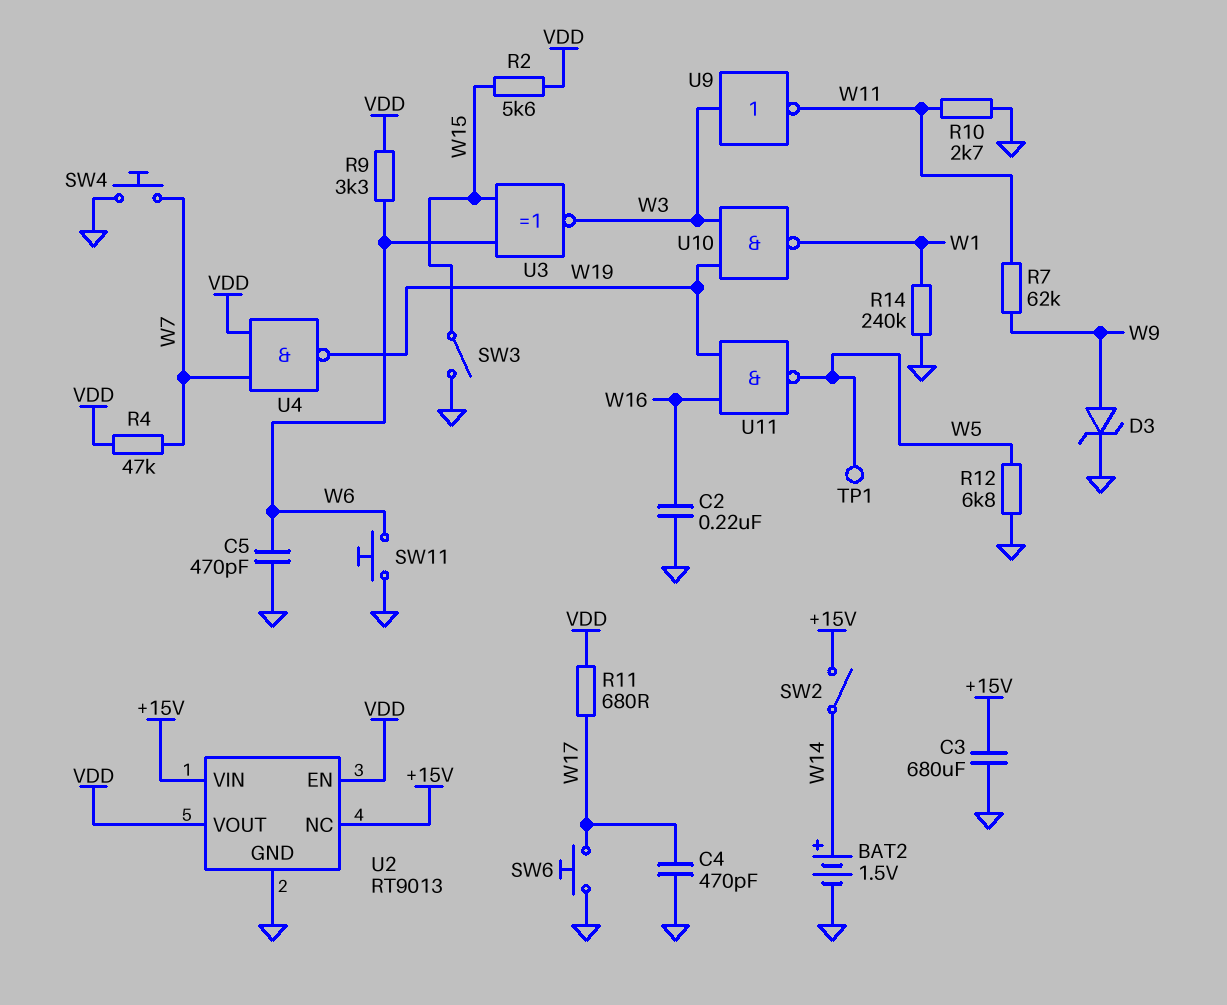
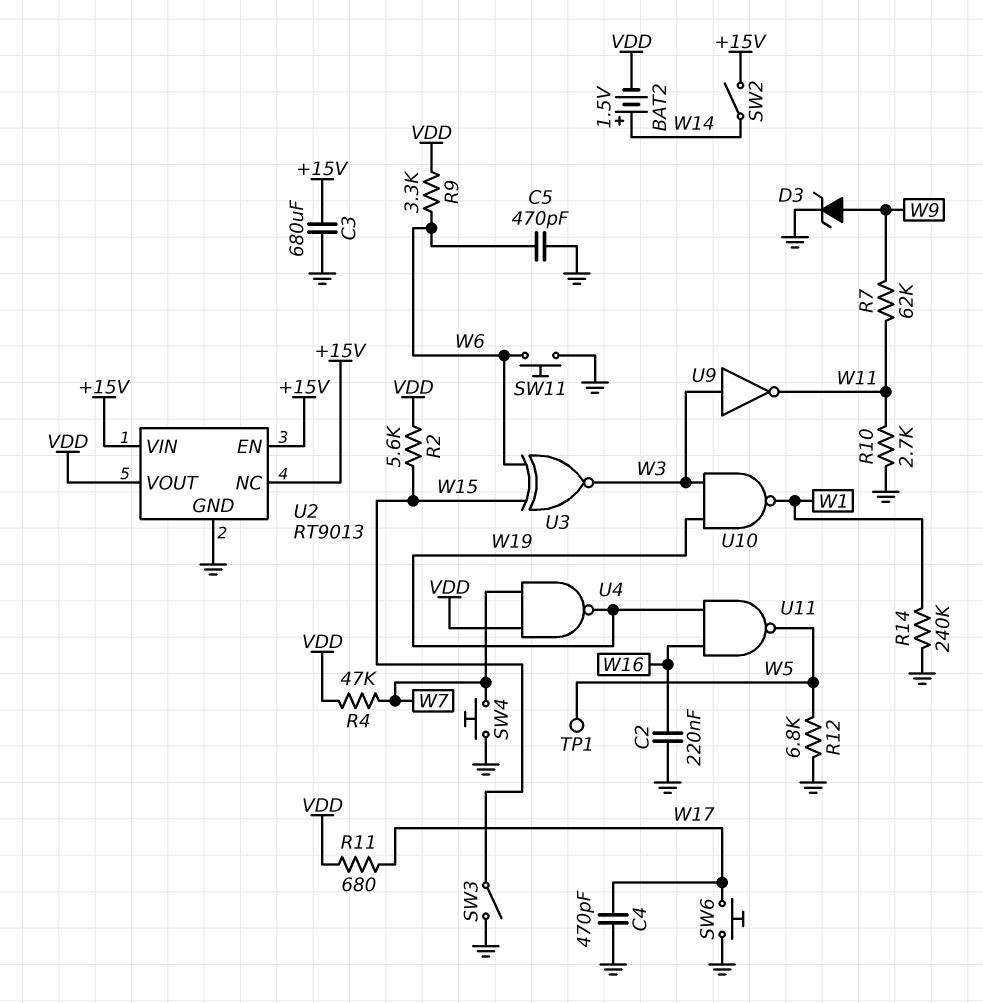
BAT2: 1.5V (plus W14, minus GND) -> 1.5V (plus W14, minus VDD)
U2 pin EN: VDD -> +15V

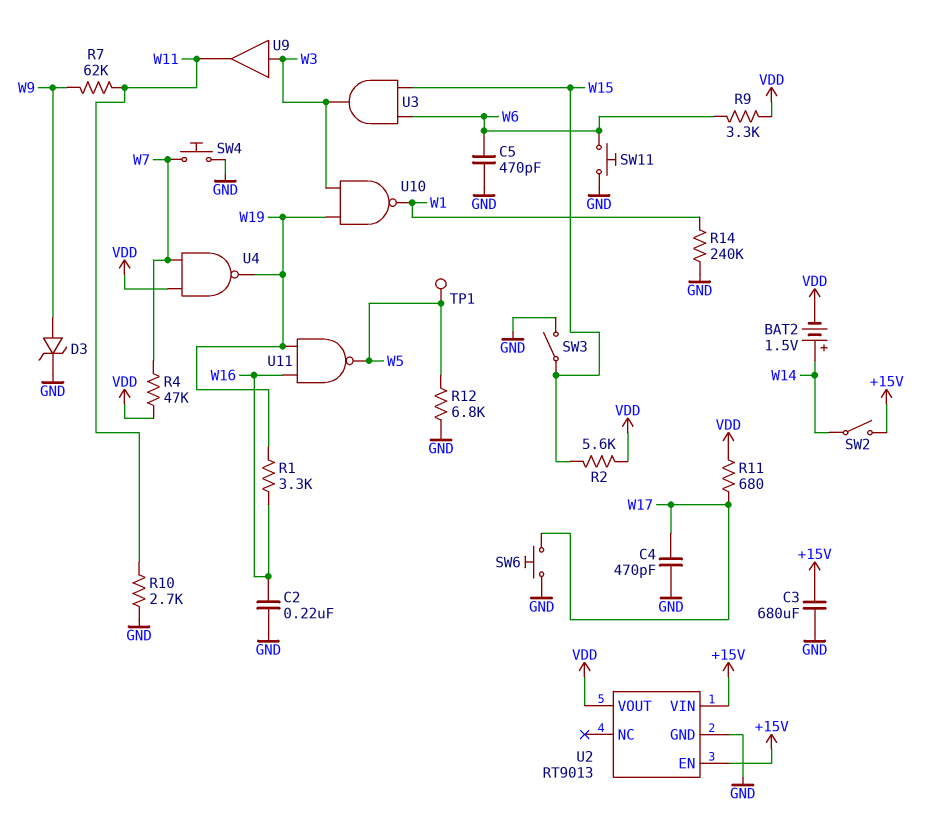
R1: none -> 3.3k (W16, W19)
U2 pin NC: +15V -> none
U3: XNOR (in W6, in W15, out W3) -> AND (in W6, in W15, out W3)
U9: NOT (in W3, out W11) -> buffer (in W3, out W11)

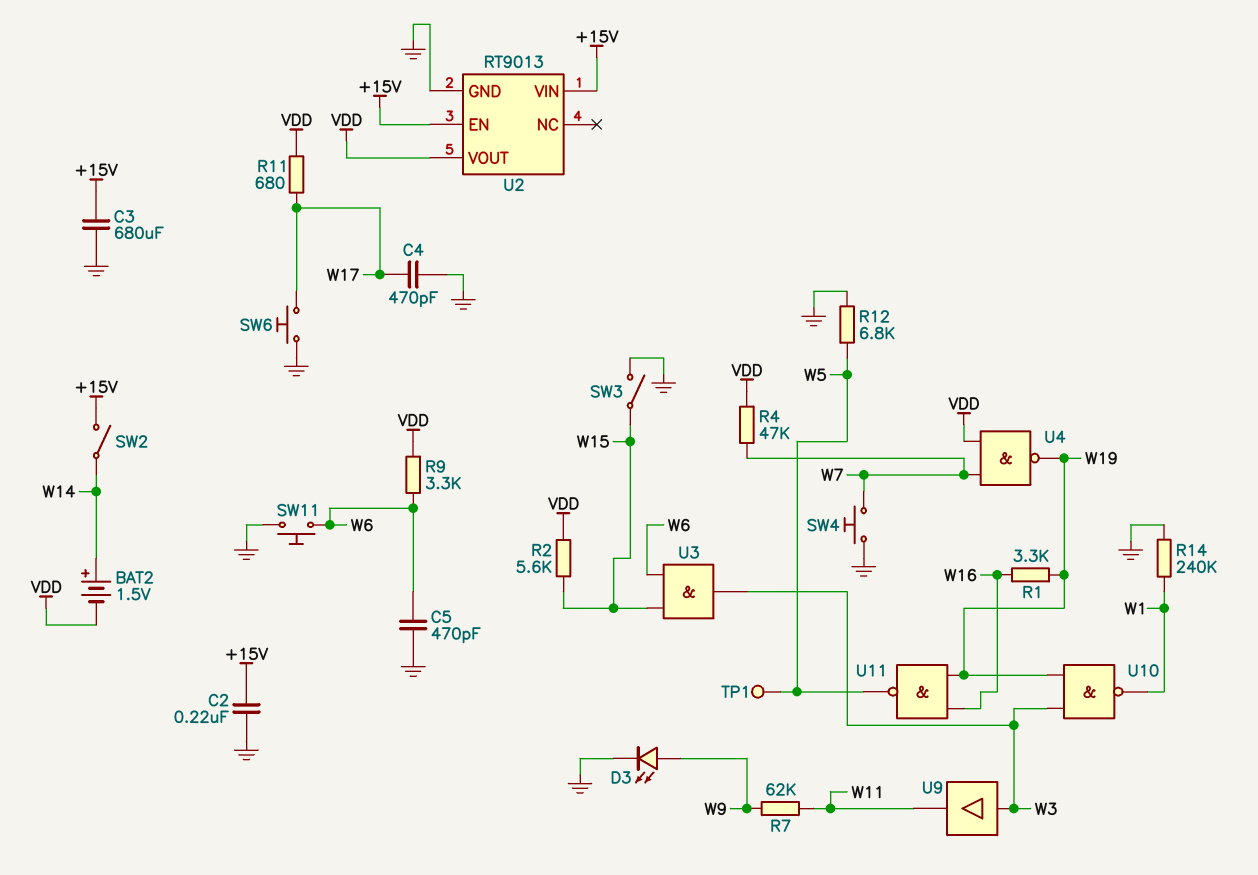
C2: 220nF (GND, W16) -> 220nF (+15V, GND)
D3: zener (A W9, K GND) -> LED (A W9, K GND)
R10: 2.7k (GND, W11) -> none

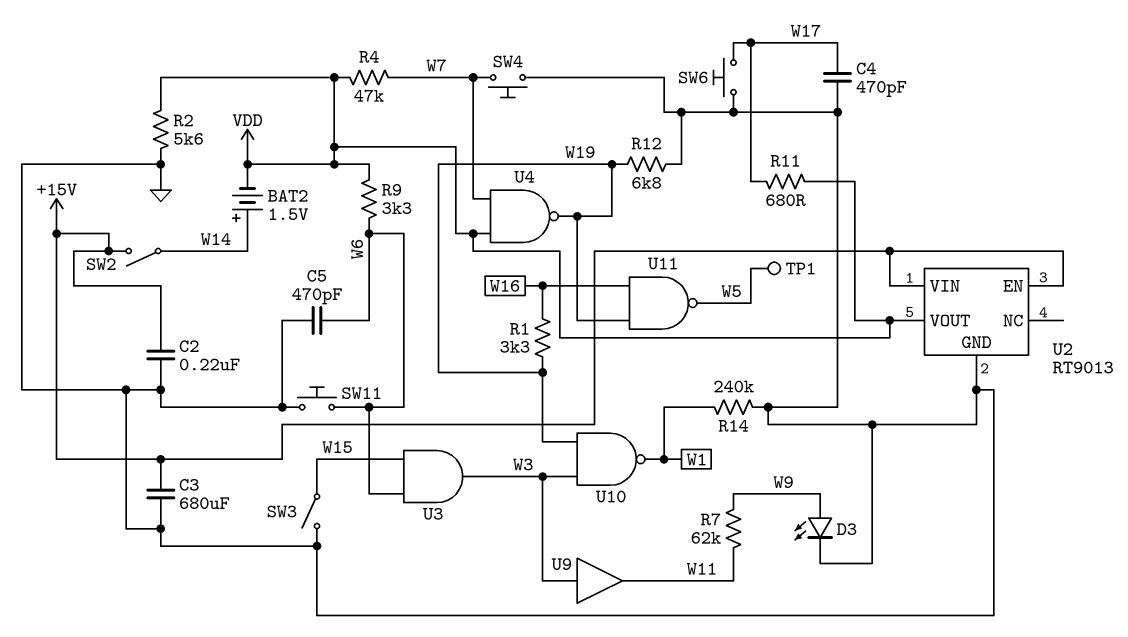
R2: 5.6k (VDD, W15) -> 5.6k (GND, VDD)
R12: 6.8k (GND, W5) -> 6.8k (GND, W19)

